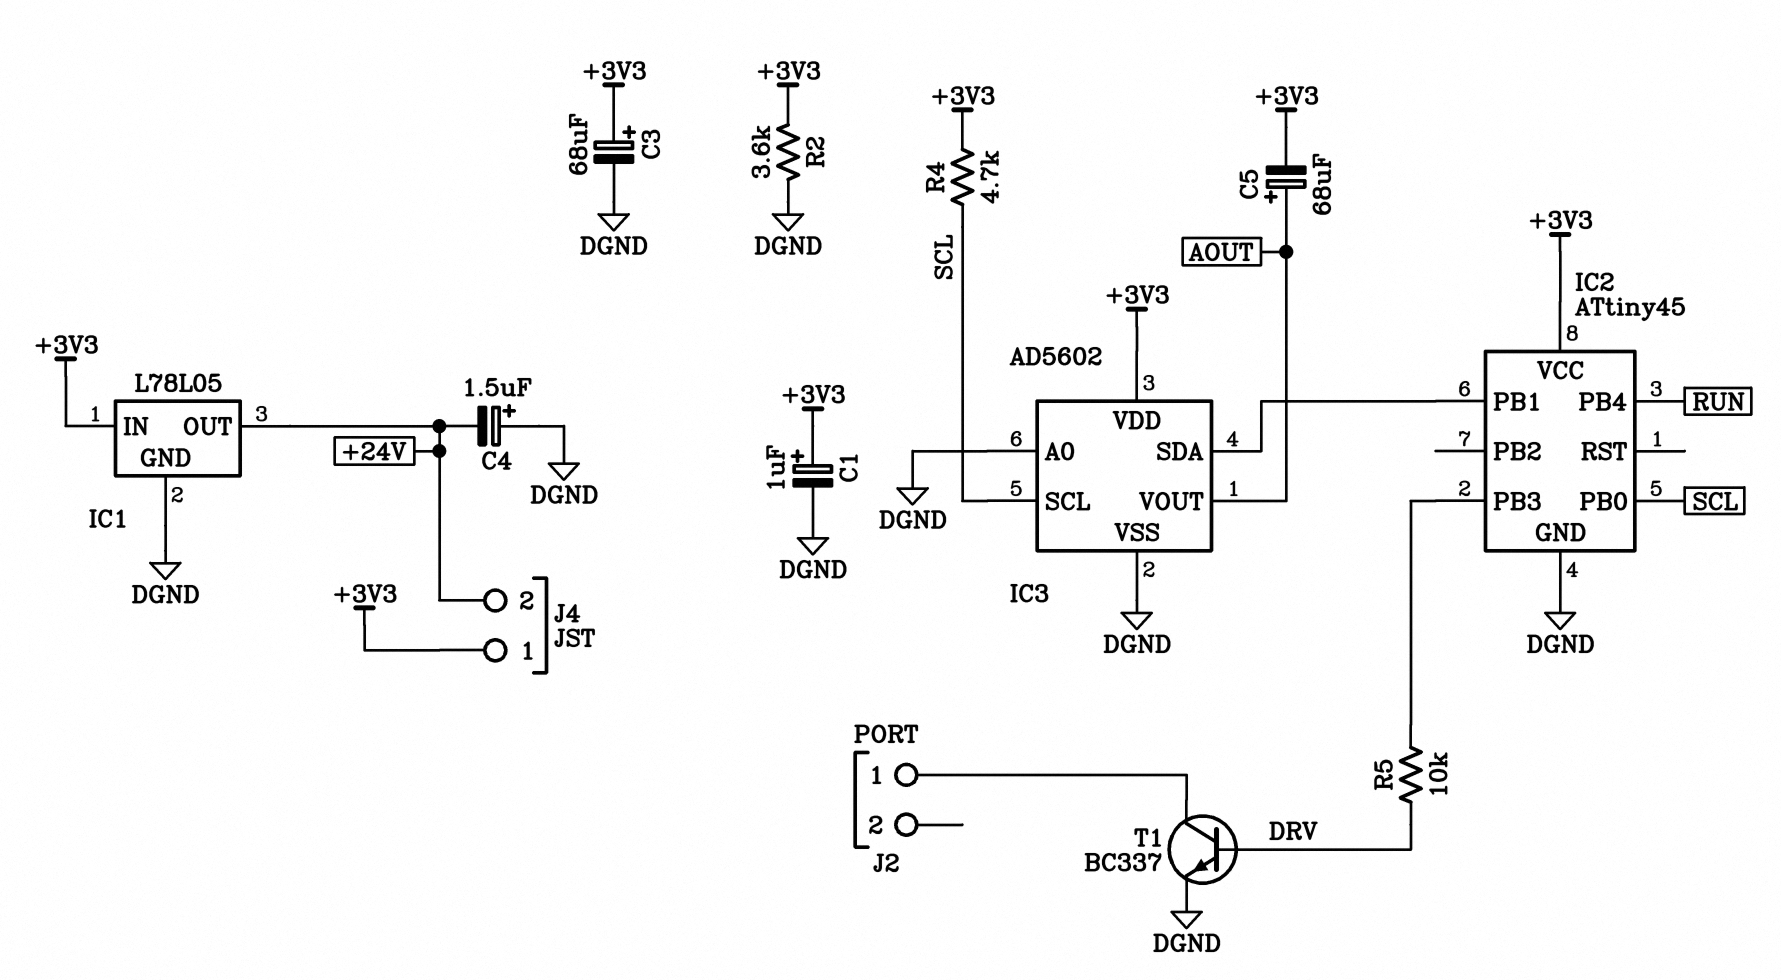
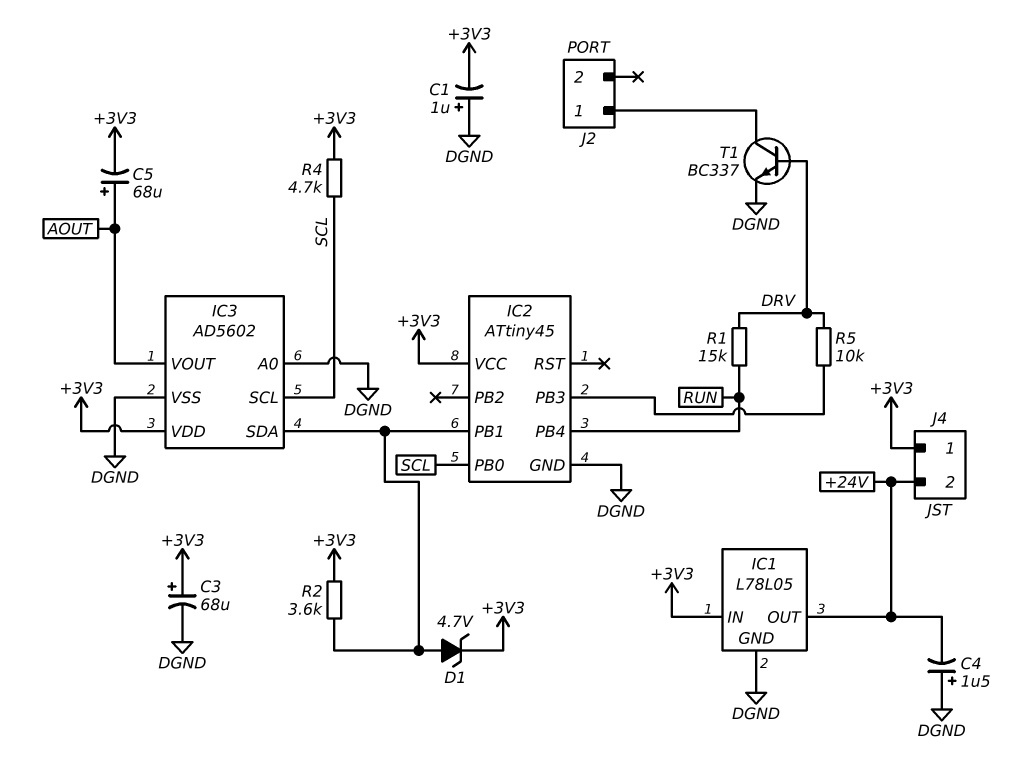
C1: 1uF (plus +3V3, minus DGND) -> 1uF (plus DGND, minus +3V3)
D1: none -> zener 4.7V (A IC2/PB1, K +3V3)
R1: none -> 15k (DRV, RUN)
R2: 3.6k (+3V3, DGND) -> 3.6k (+3V3, IC2/PB1)

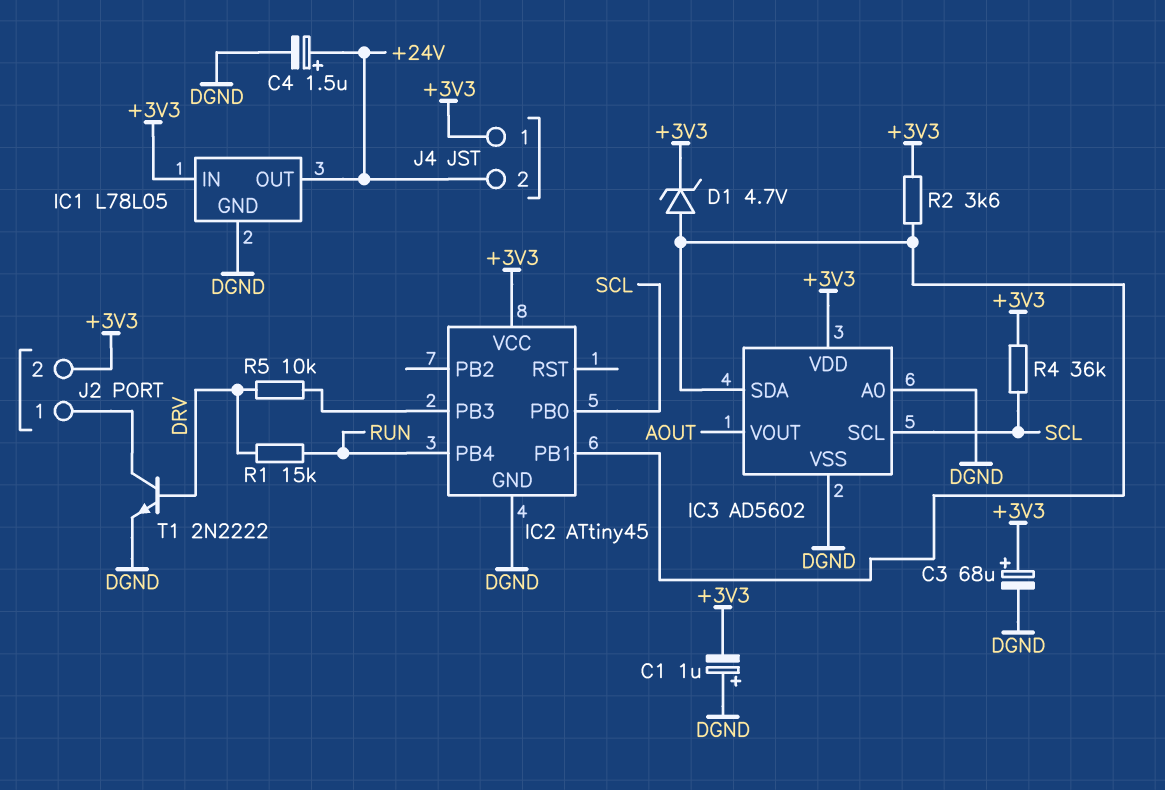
C4: 1.5uF (plus DGND, minus +24V) -> 1.5uF (plus +24V, minus DGND)
C5: 68uF (plus AOUT, minus +3V3) -> none
J2 pin 2: none -> +3V3
R4: 4.7k (+3V3, SCL) -> 36k (+3V3, SCL)
T1: NPN BC337 (B DRV, C J2/1, E DGND) -> NPN 2N2222 (B DRV, C J2/1, E DGND)

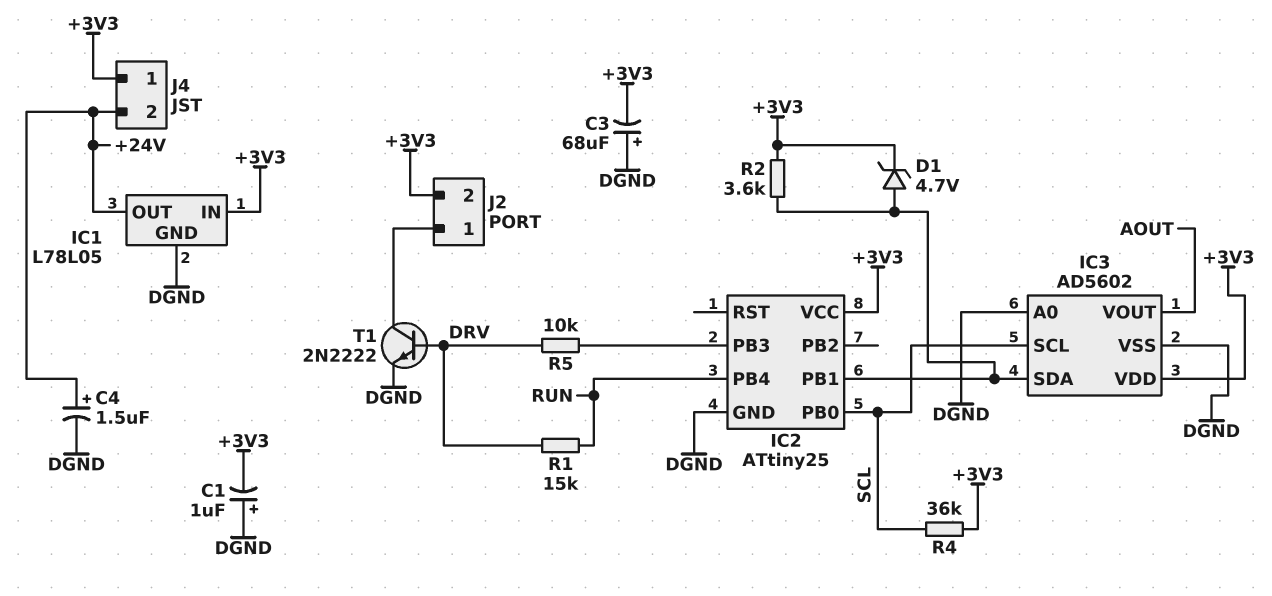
C3: 68uF (plus +3V3, minus DGND) -> 68uF (plus DGND, minus +3V3)
IC2: ATtiny45 -> ATtiny25

